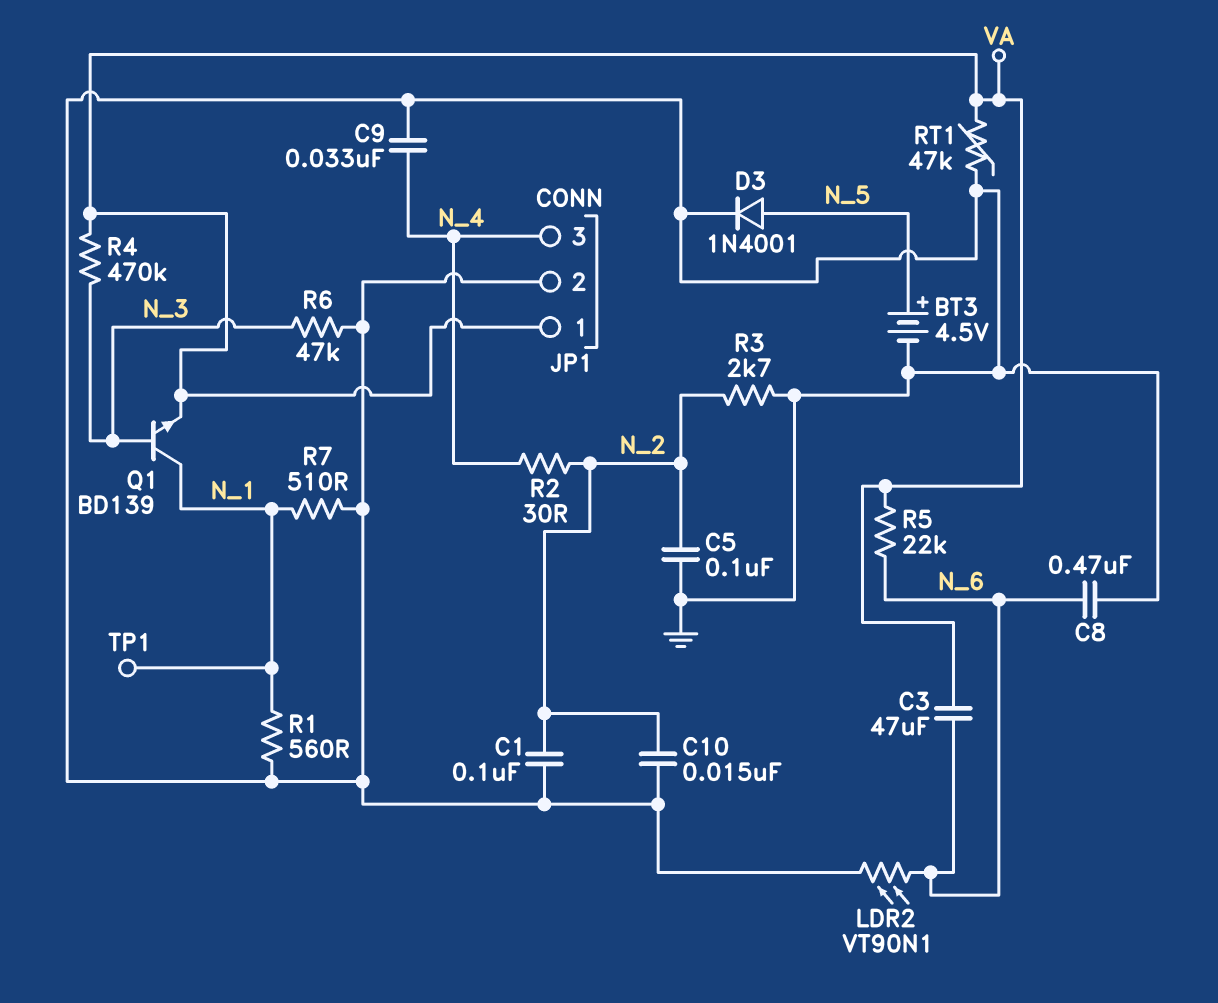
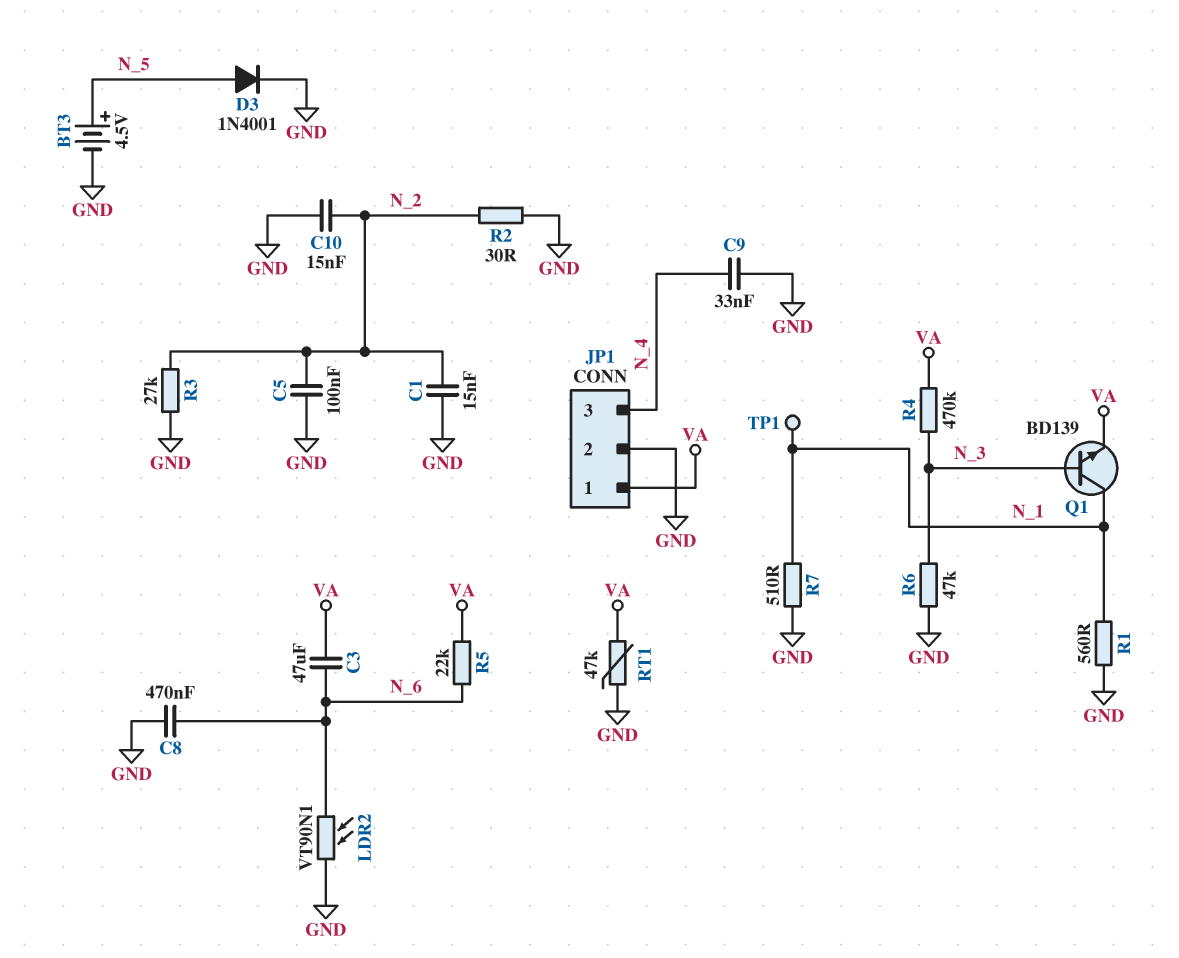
C1: 100nF (GND, N_2) -> 15nF (GND, N_2)
R2: 30 (N_2, N_4) -> 30 (GND, N_2)
R3: 2.7k (GND, N_2) -> 27k (GND, N_2)

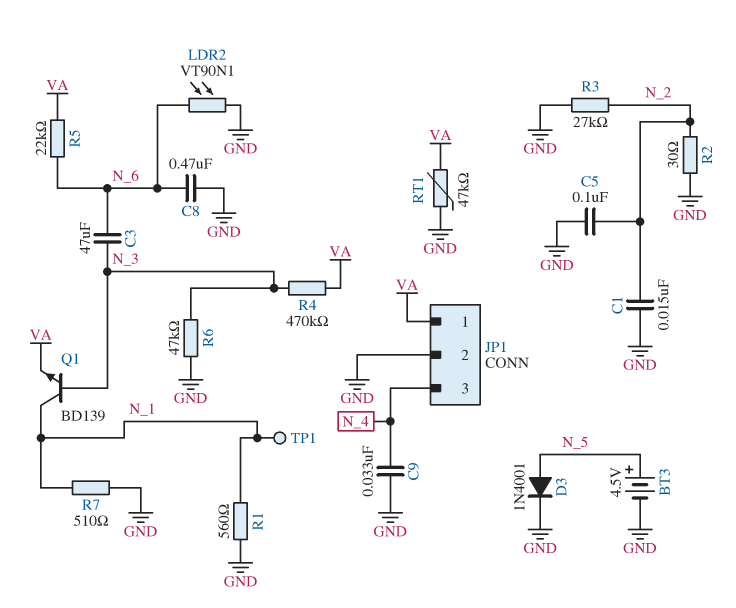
C3: 47uF (N_6, VA) -> 47uF (N_3, N_6)
C10: 15nF (GND, N_2) -> none

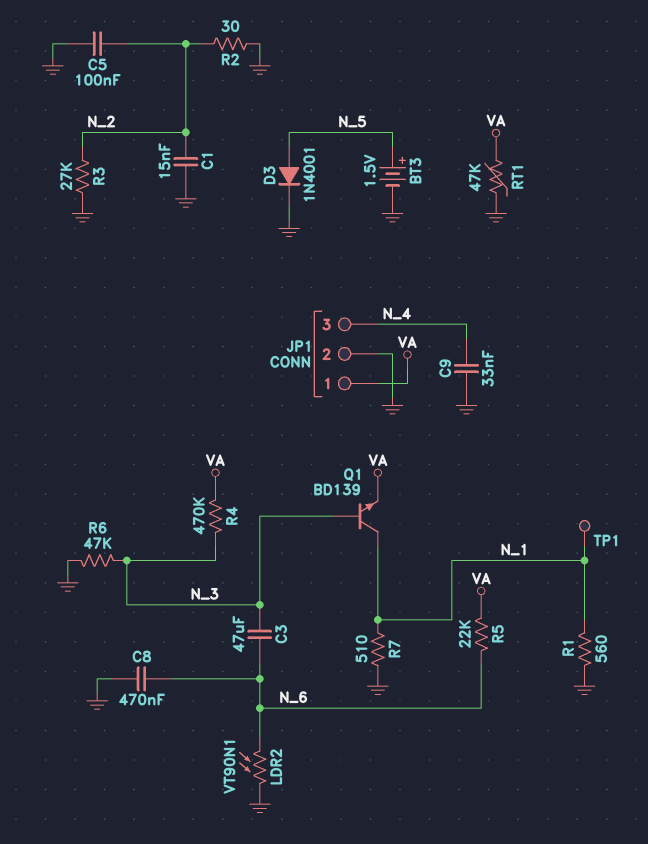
BT3: 4.5V (plus N_5, minus GND) -> 1.5V (plus N_5, minus GND)

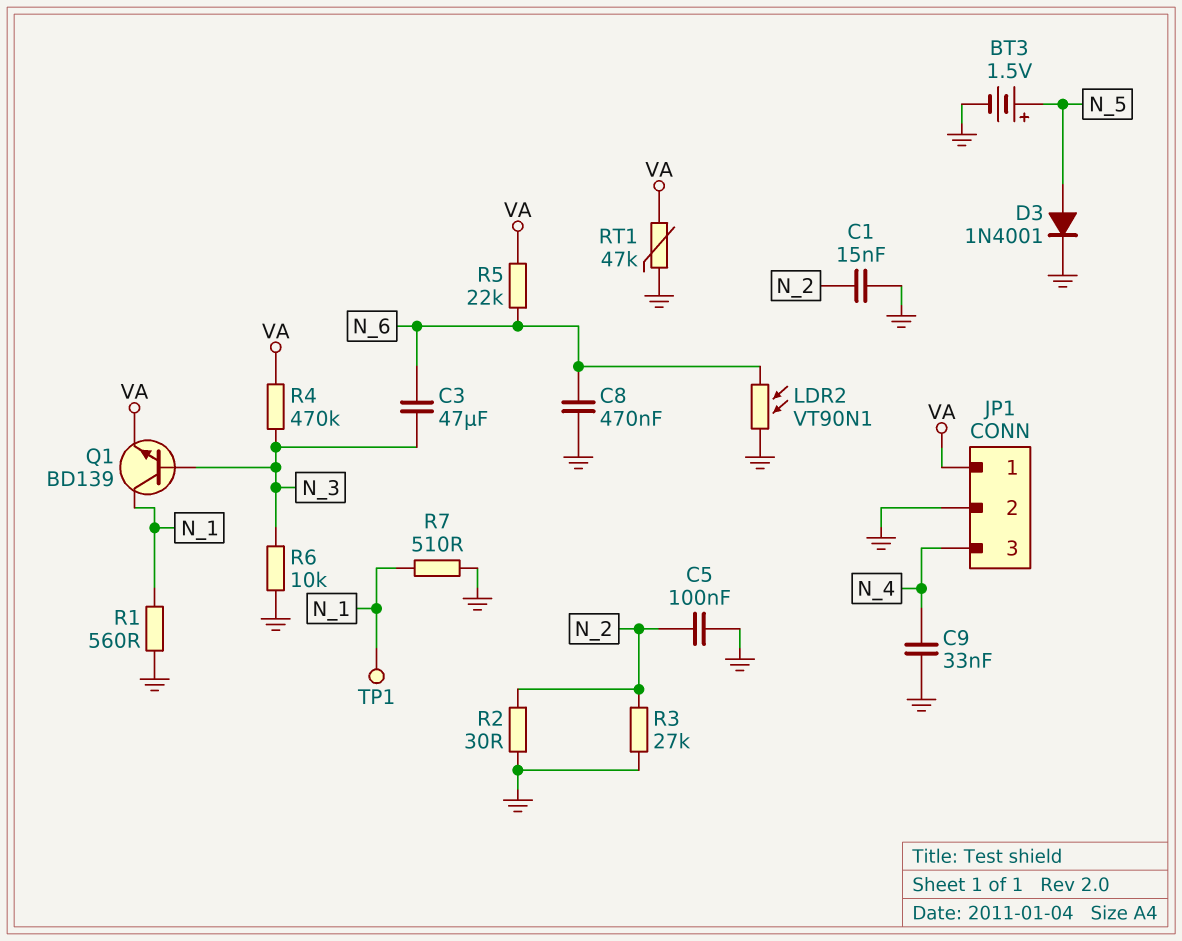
R6: 47k (GND, N_3) -> 10k (GND, N_3)

